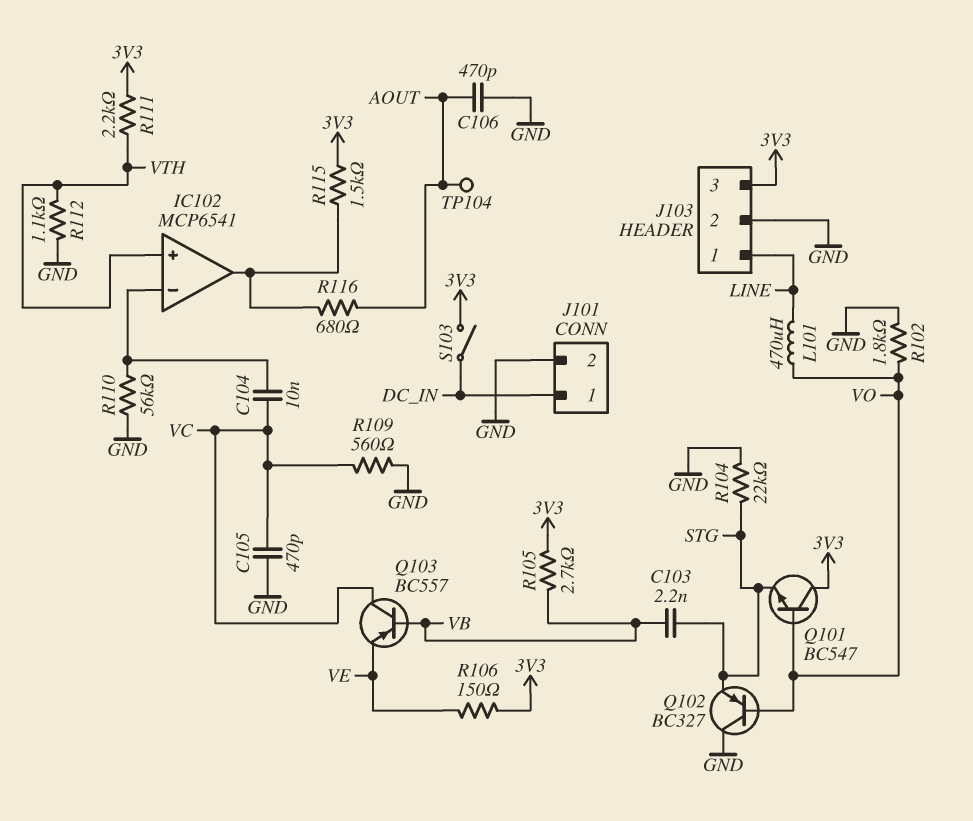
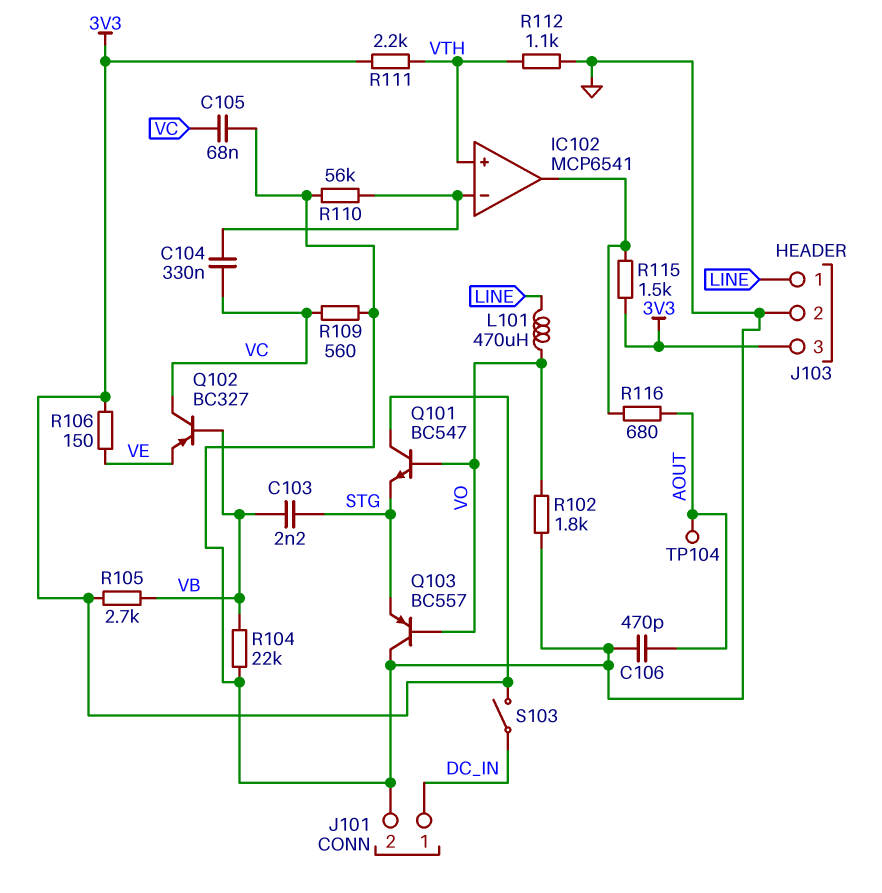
C104: 10nF (IC102/in-, VC) -> 330nF (IC102/in-, VC)
C105: 470pF (GND, VC) -> 68nF (GND, VC)
Q102: PNP BC327 (B VO, C GND, E STG) -> PNP BC327 (B VB, C VC, E VE)
Q103: PNP BC557 (B VB, C VC, E VE) -> PNP BC557 (B VO, C GND, E STG)
R104: 22k (GND, STG) -> 22k (GND, VB)

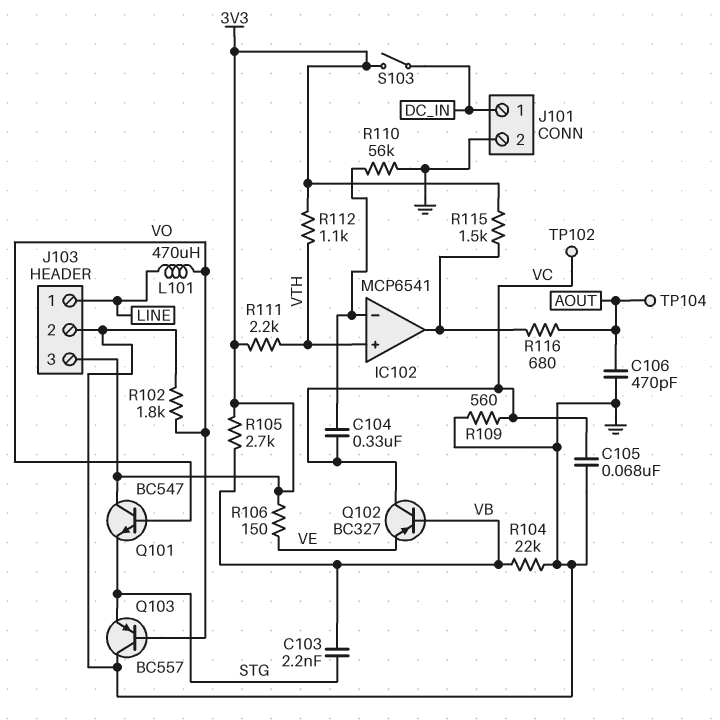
R112: 1.1k (GND, VTH) -> 1.1k (3V3, VTH)
TP102: none -> test point (VC)

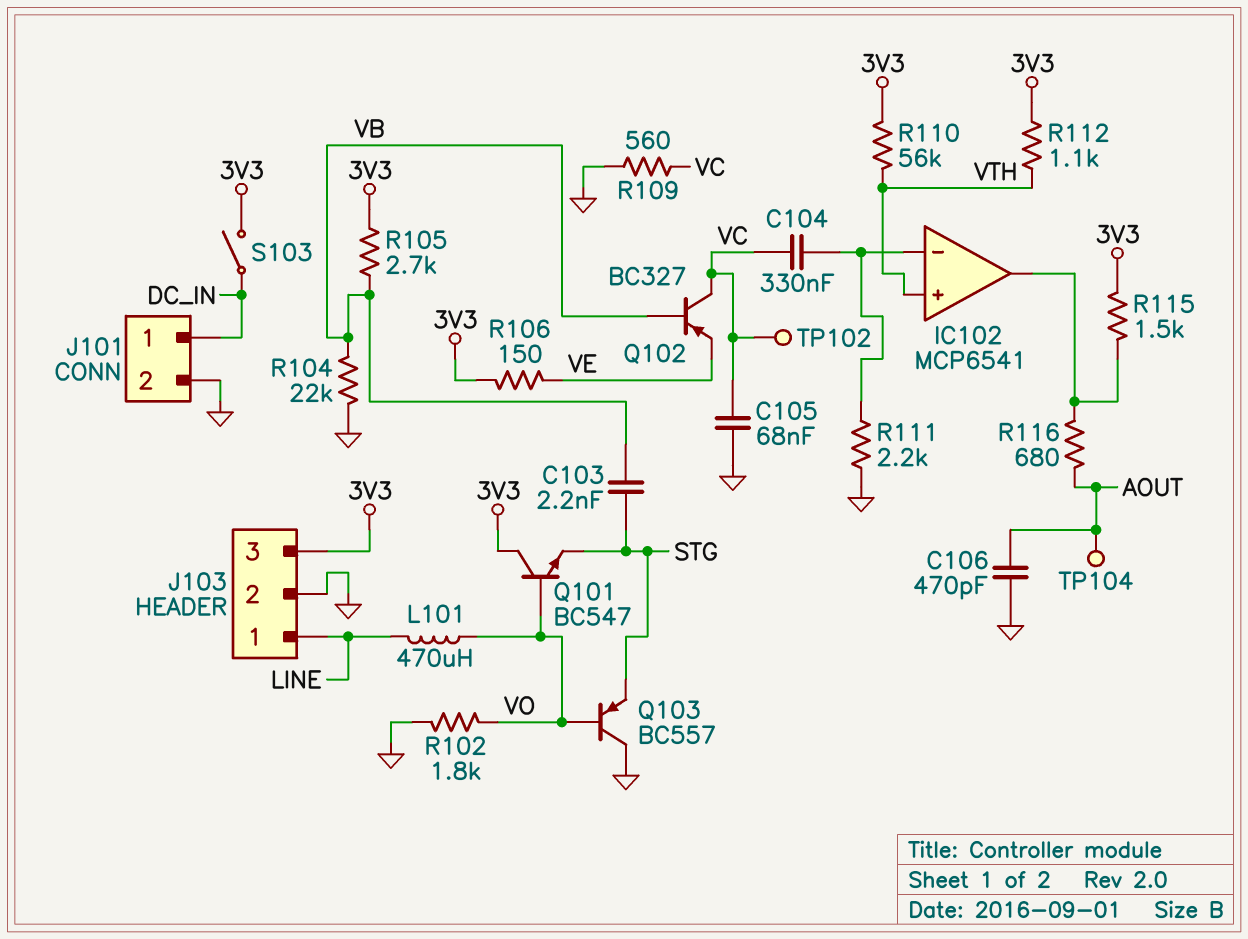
R110: 56k (GND, IC102/in-) -> 56k (3V3, VTH)
R111: 2.2k (3V3, VTH) -> 2.2k (GND, IC102/in-)

